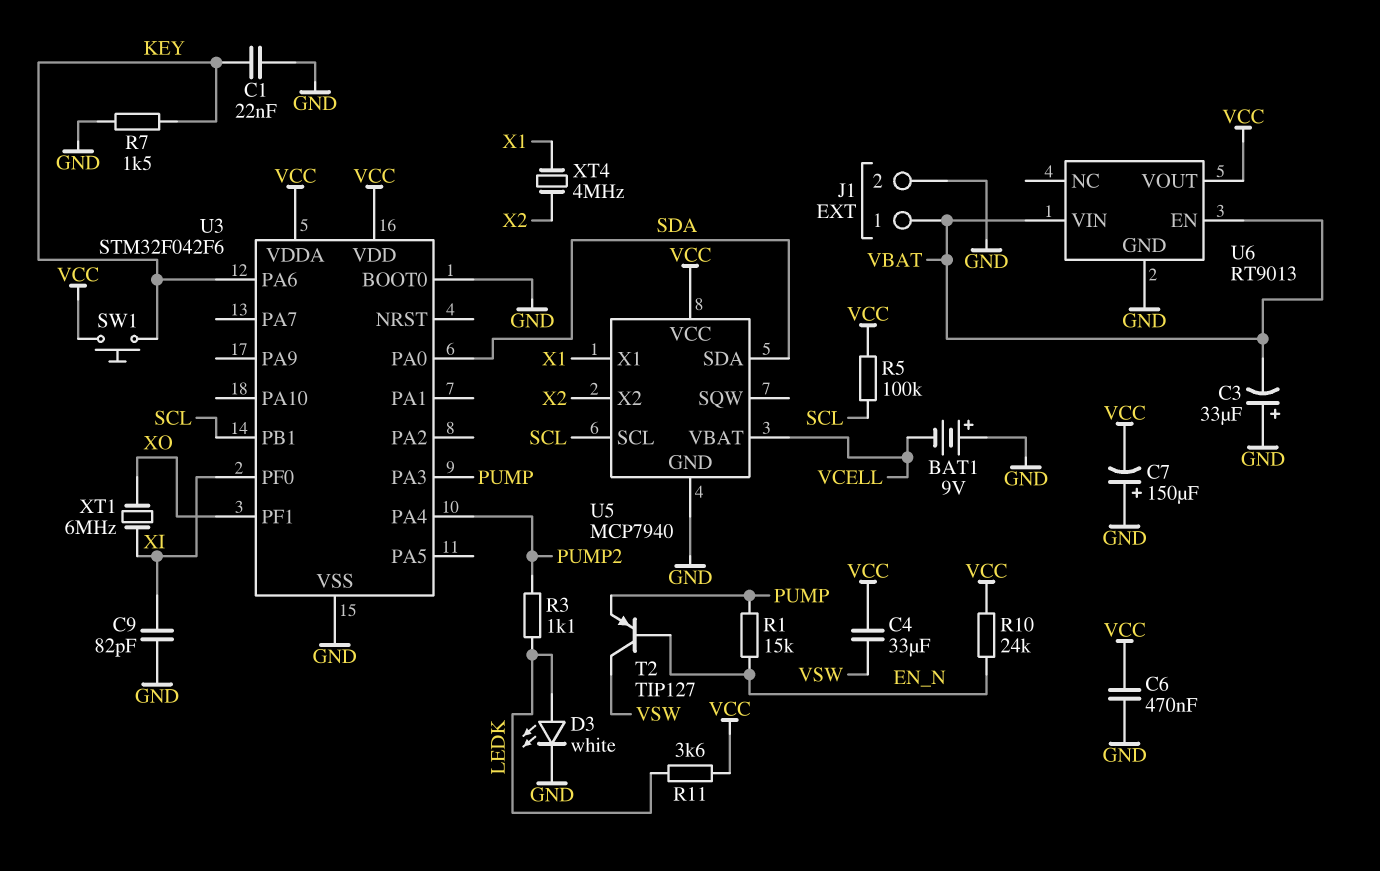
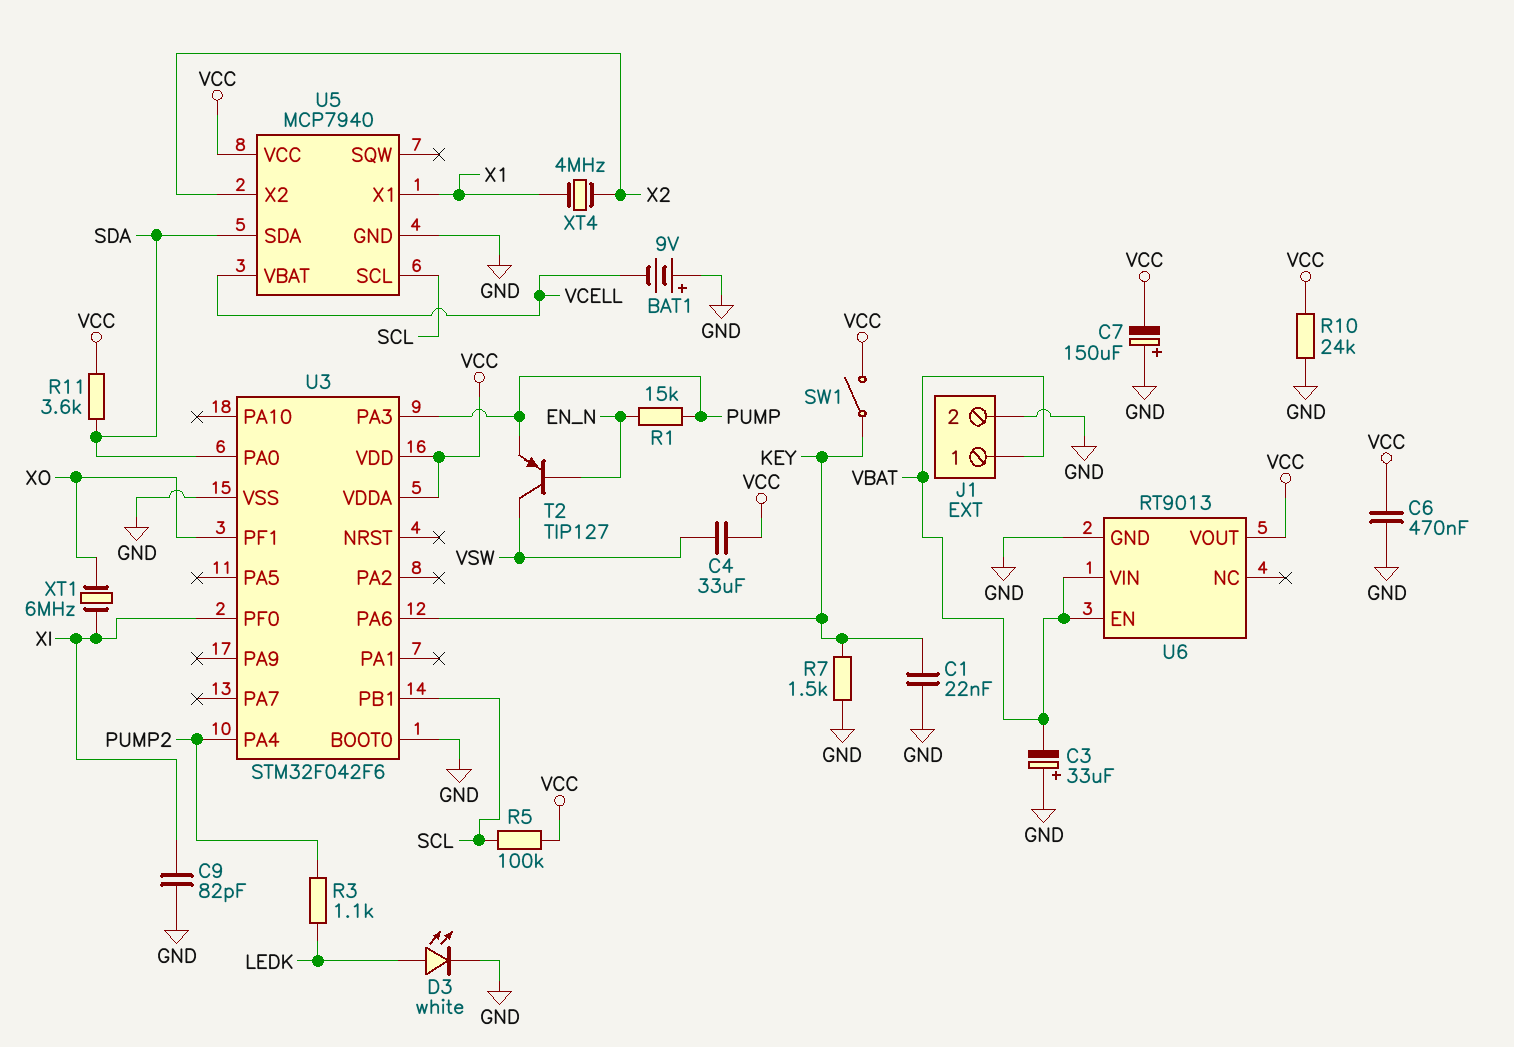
R10: 24k (EN_N, VCC) -> 24k (GND, VCC)
R11: 3.6k (LEDK, VCC) -> 3.6k (SDA, VCC)
SW1: button (KEY, VCC) -> switch (KEY, VCC)

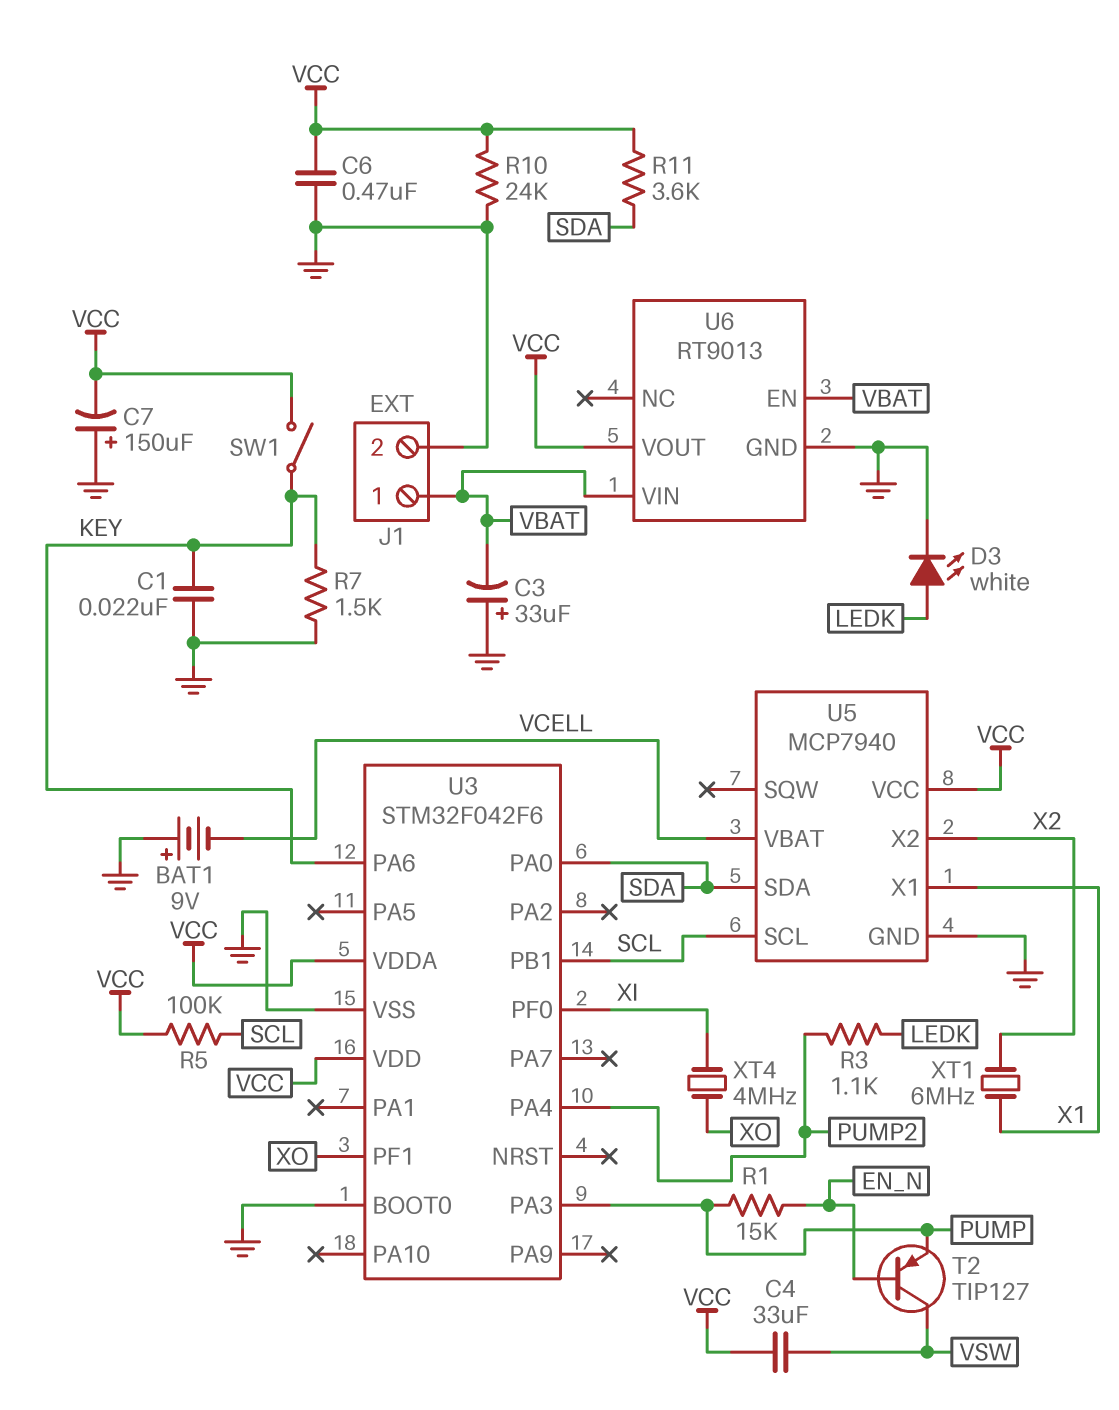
C9: 82pF (GND, XI) -> none
XT1: 6MHz (XI, XO) -> 6MHz (X1, X2)
XT4: 4MHz (X1, X2) -> 4MHz (XI, XO)

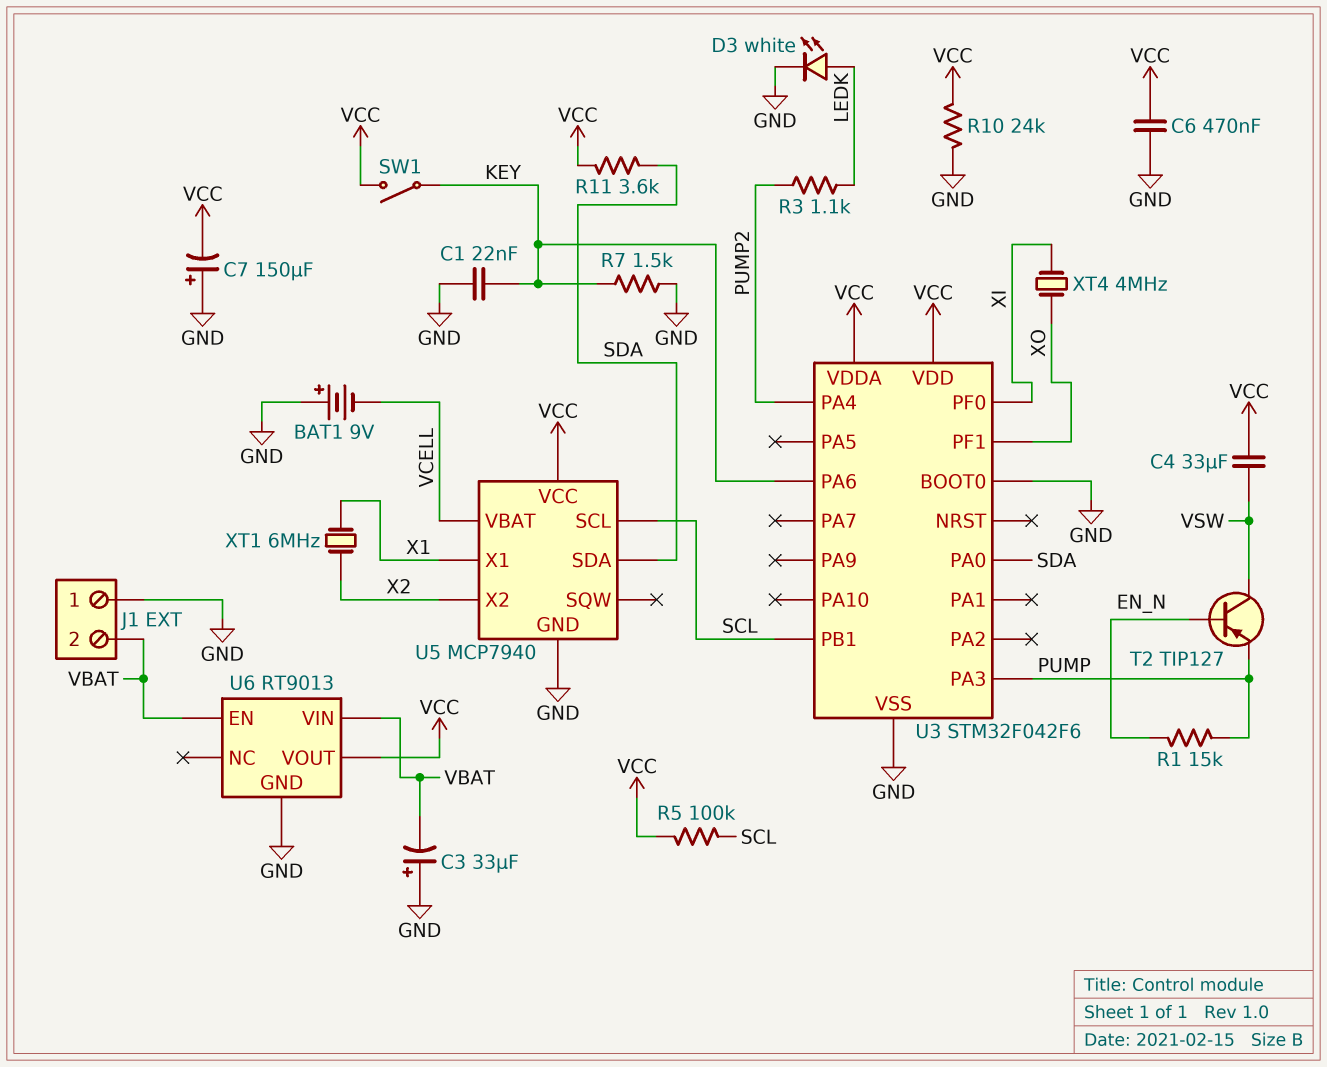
J1 pin 1: VBAT -> GND
J1 pin 2: GND -> VBAT

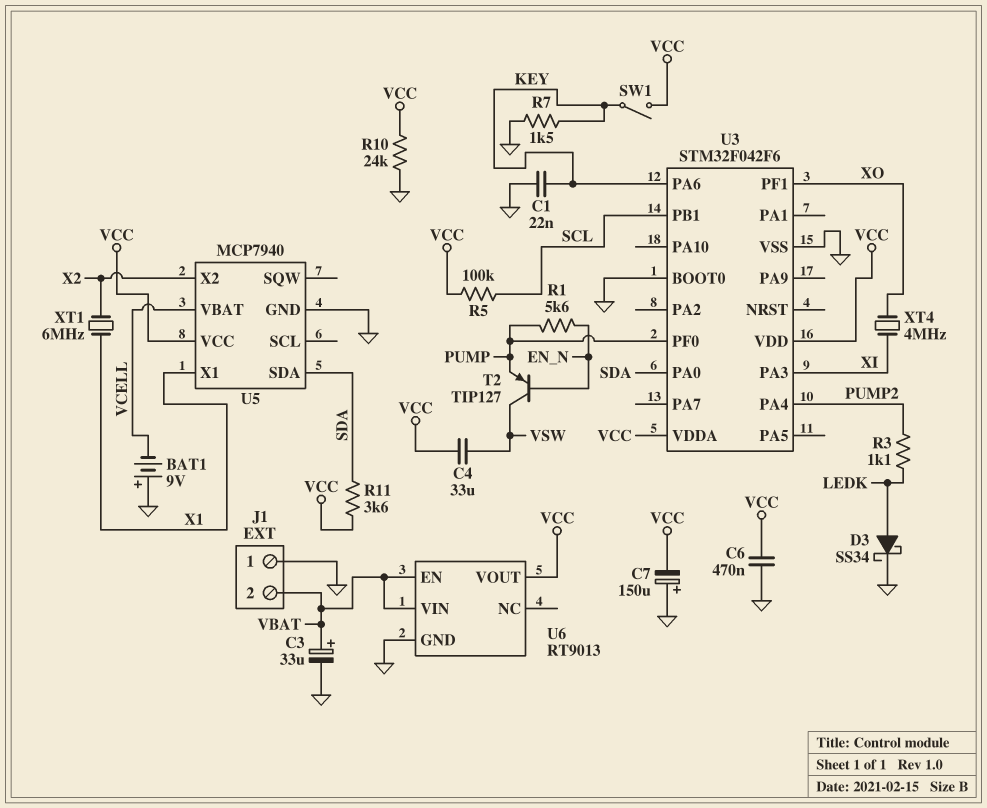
C3: 33uF (plus GND, minus VBAT) -> 33uF (plus VBAT, minus GND)
D3: LED white (A LEDK, K GND) -> schottky SS34 (A LEDK, K GND)
R1: 15k (EN_N, PUMP) -> 5.6k (EN_N, PUMP)
U3 pin PA3: PUMP -> XI
U3 pin PF0: XI -> PUMP
U5 pin SCL: SCL -> none

